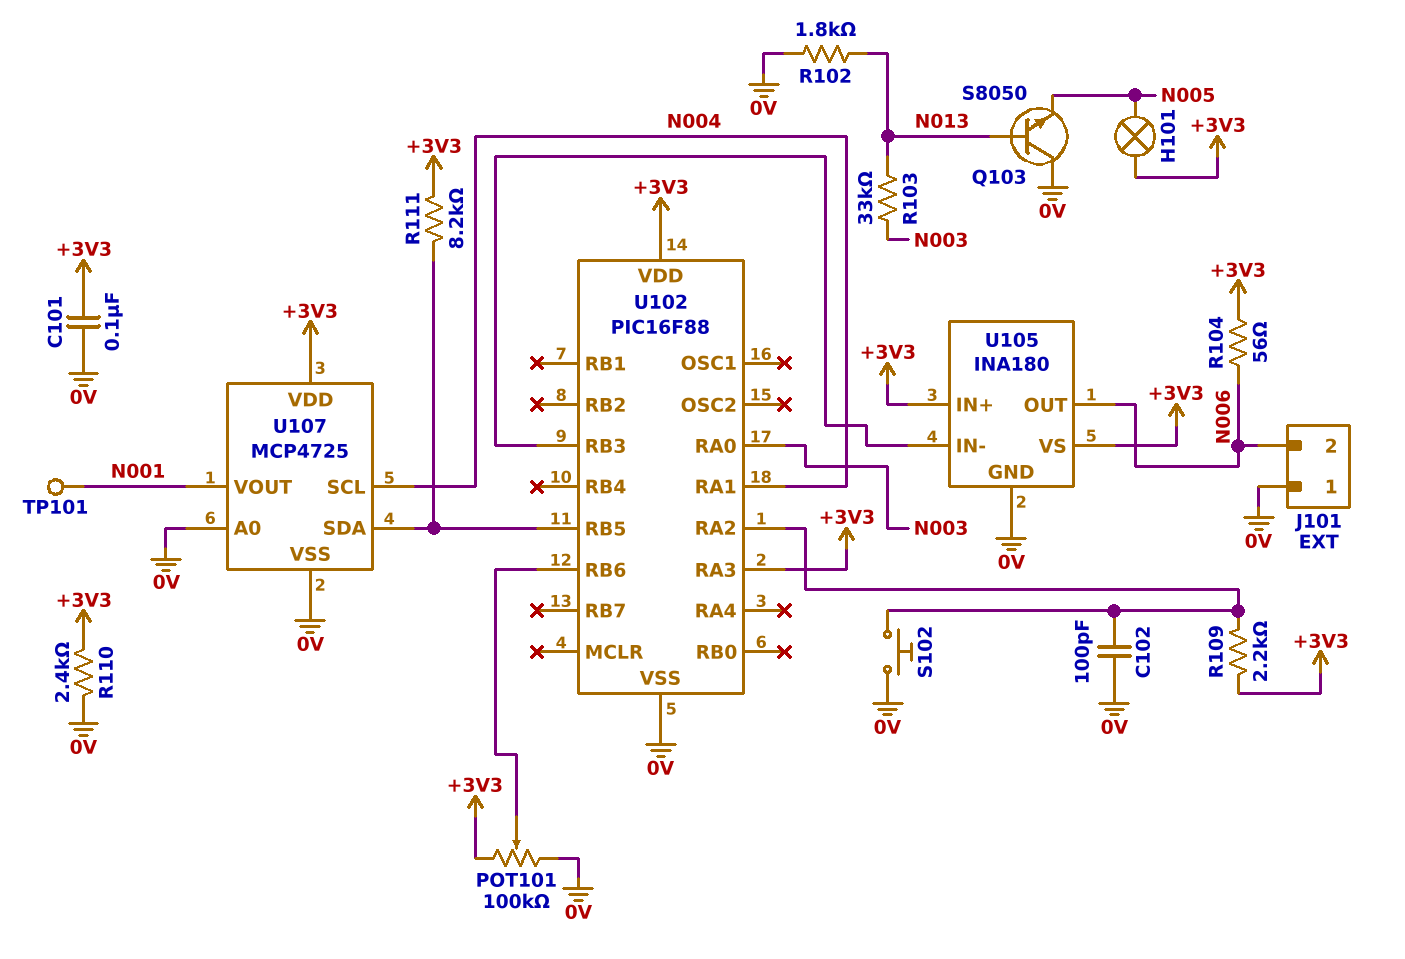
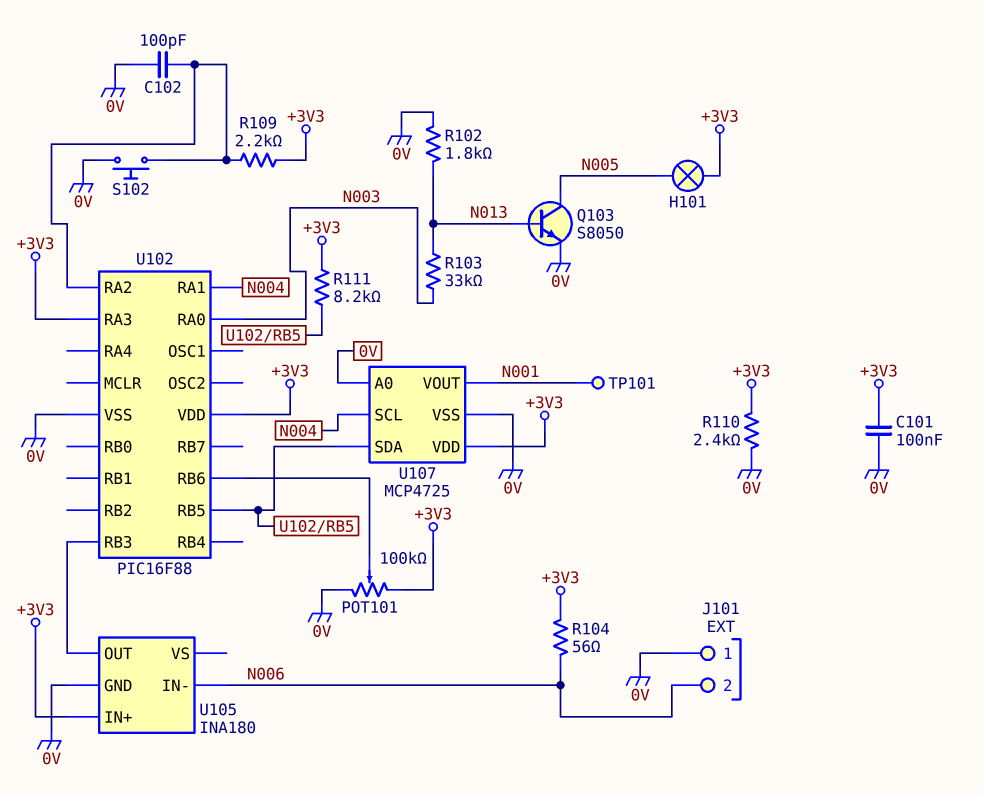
Q103: NPN S8050 (B N013, C 0V, E N005) -> NPN S8050 (B N013, C N005, E 0V)
U105 pin IN-: U102/RB3 -> N006
U105 pin OUT: N006 -> U102/RB3
U105 pin VS: +3V3 -> none

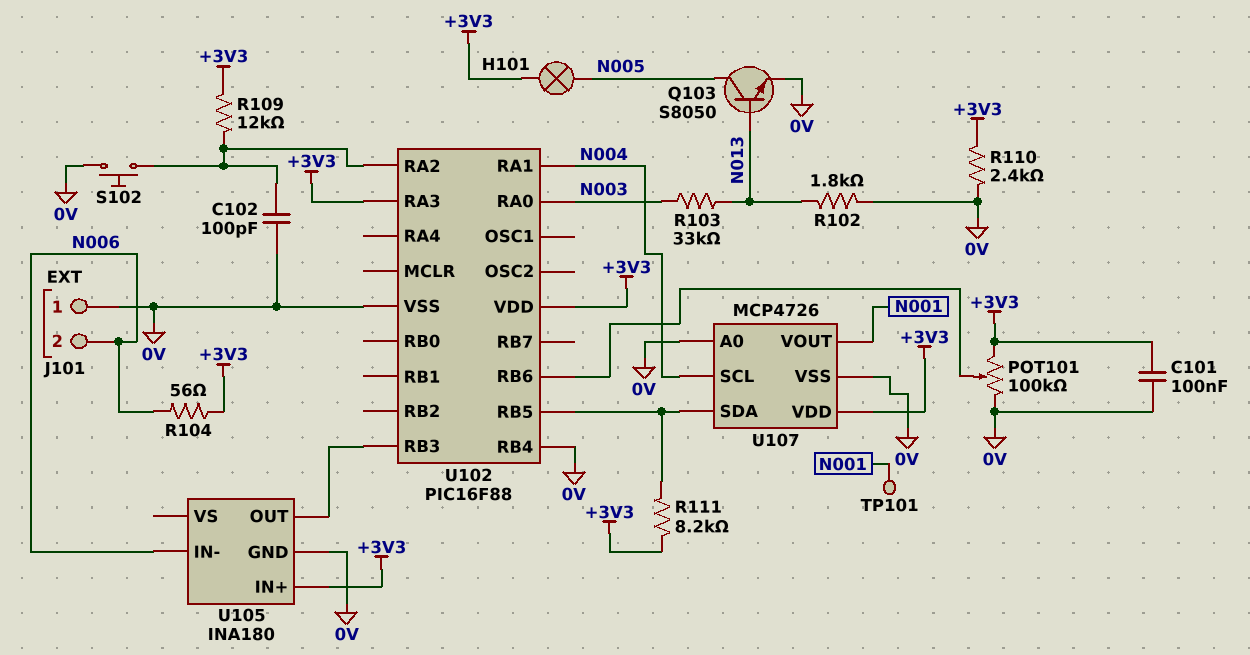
R109: 2.2k (+3V3, U102/RA2) -> 12k (+3V3, U102/RA2)
U102 pin RB4: none -> 0V
U107: MCP4725 -> MCP4726

